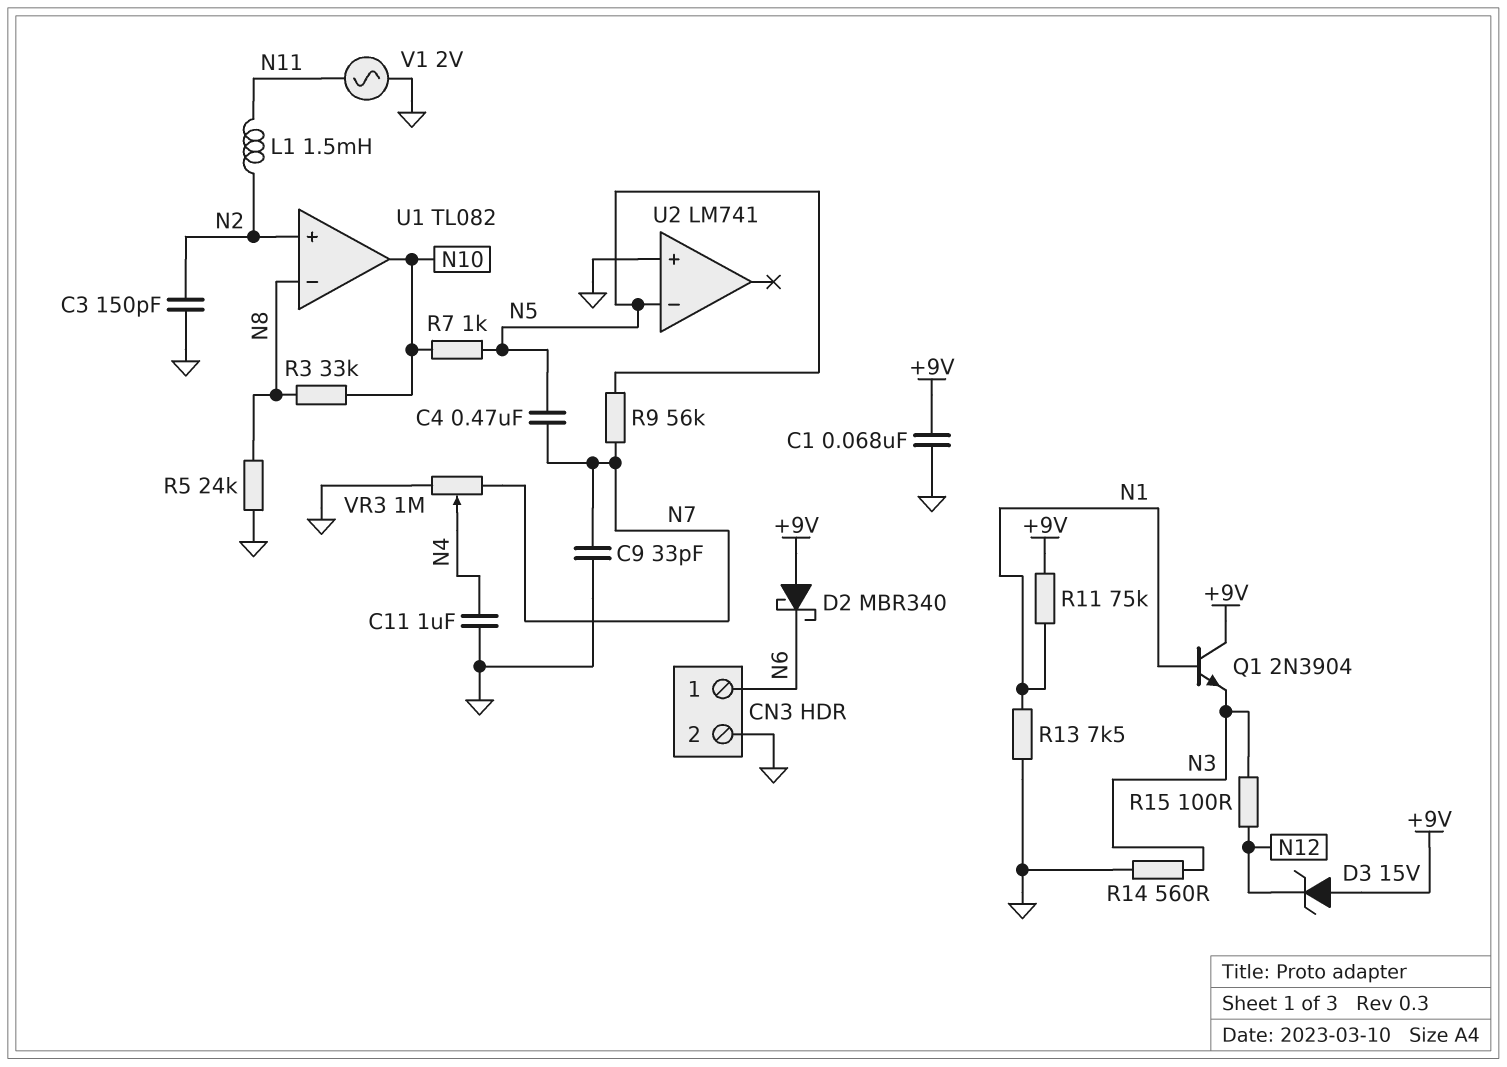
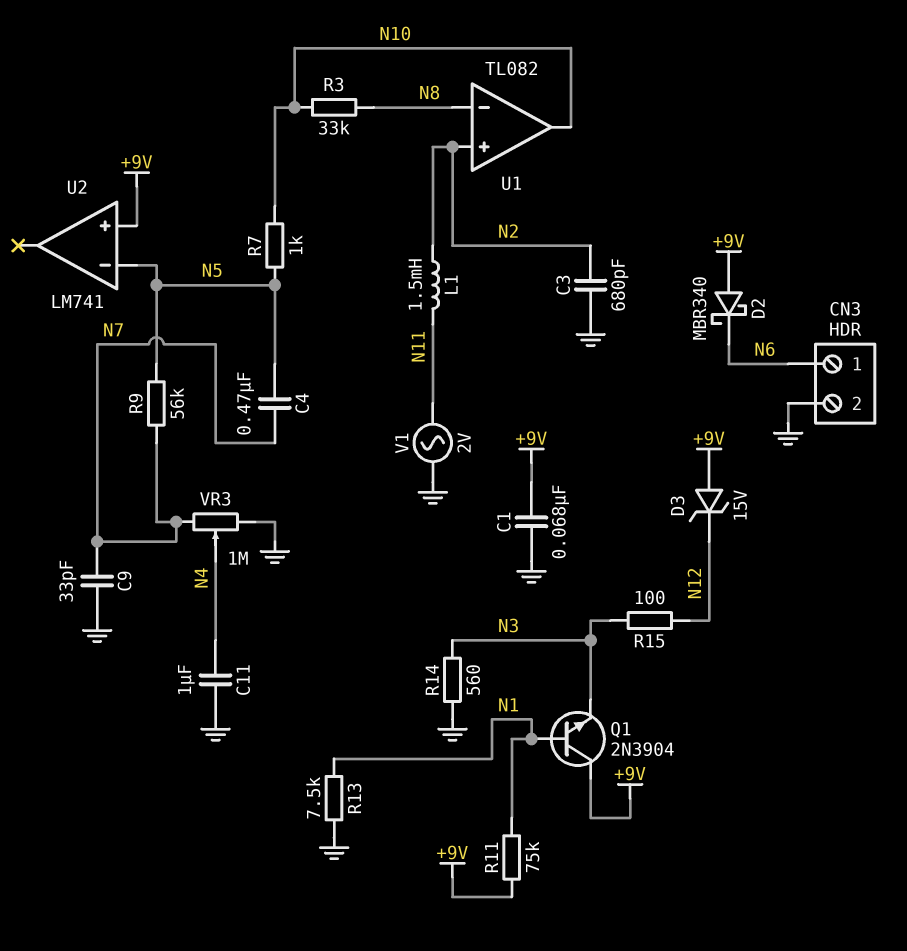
C3: 150pF (GND, N2) -> 680pF (GND, N2)
R5: 24k (GND, N8) -> none
U2 pin in+: GND -> +9V

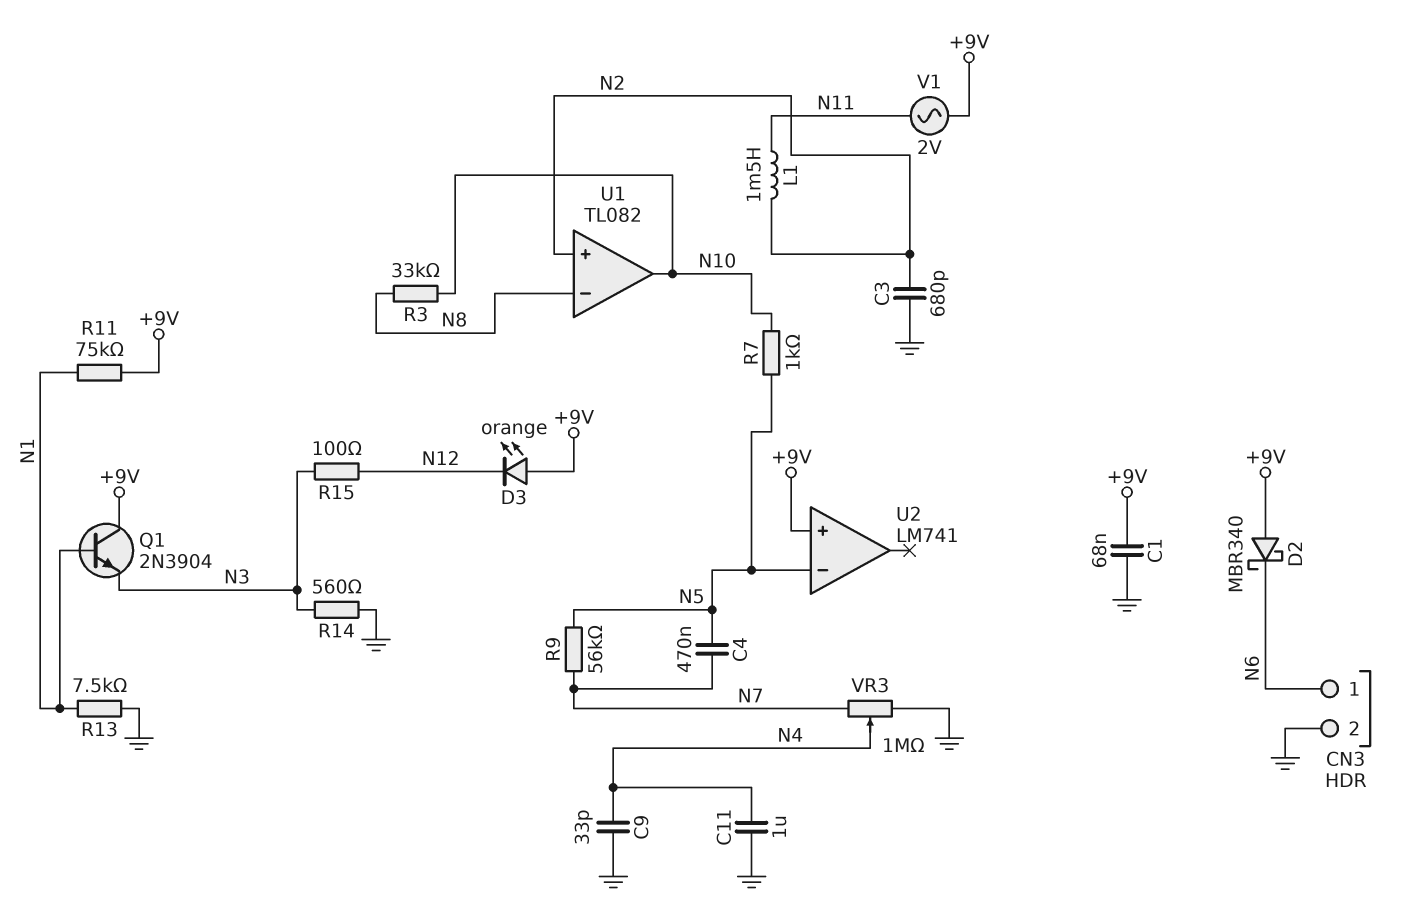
C9: 33pF (GND, N7) -> 33pF (GND, N4)
D3: zener 15V (A +9V, K N12) -> LED orange (A +9V, K N12)
V1: AC 2V (GND, N11) -> AC 2V (+9V, N11)

